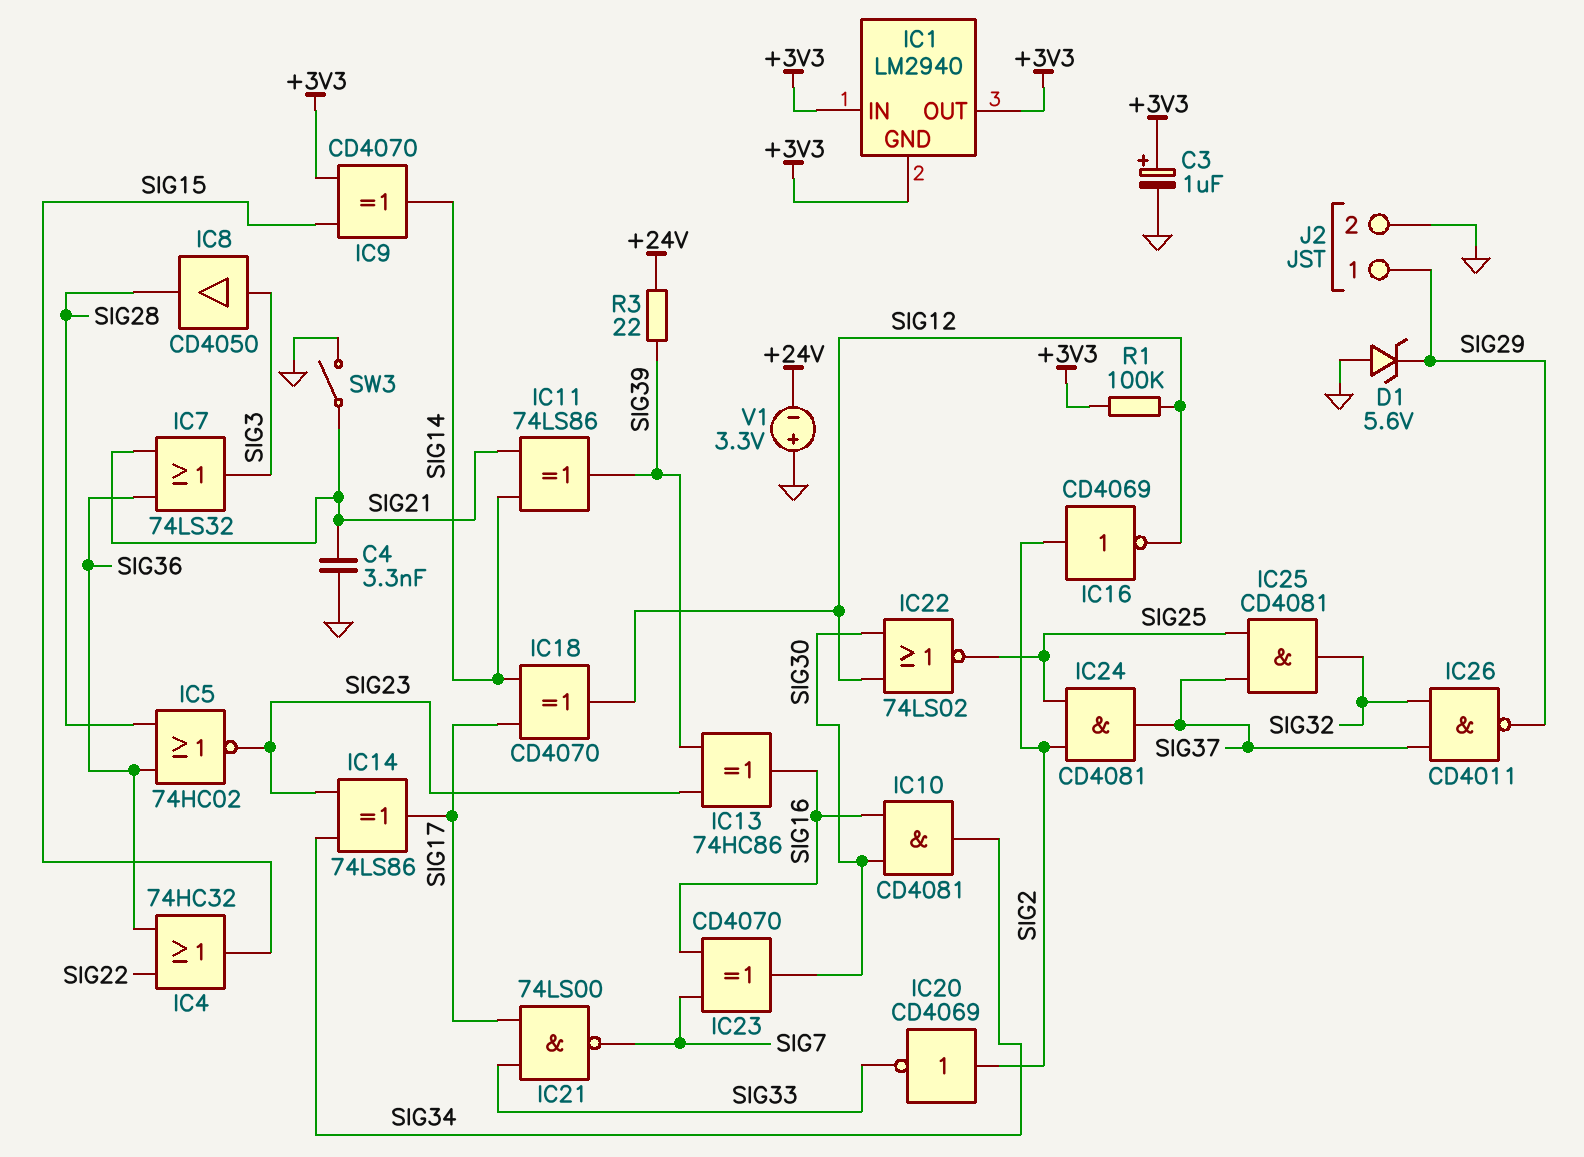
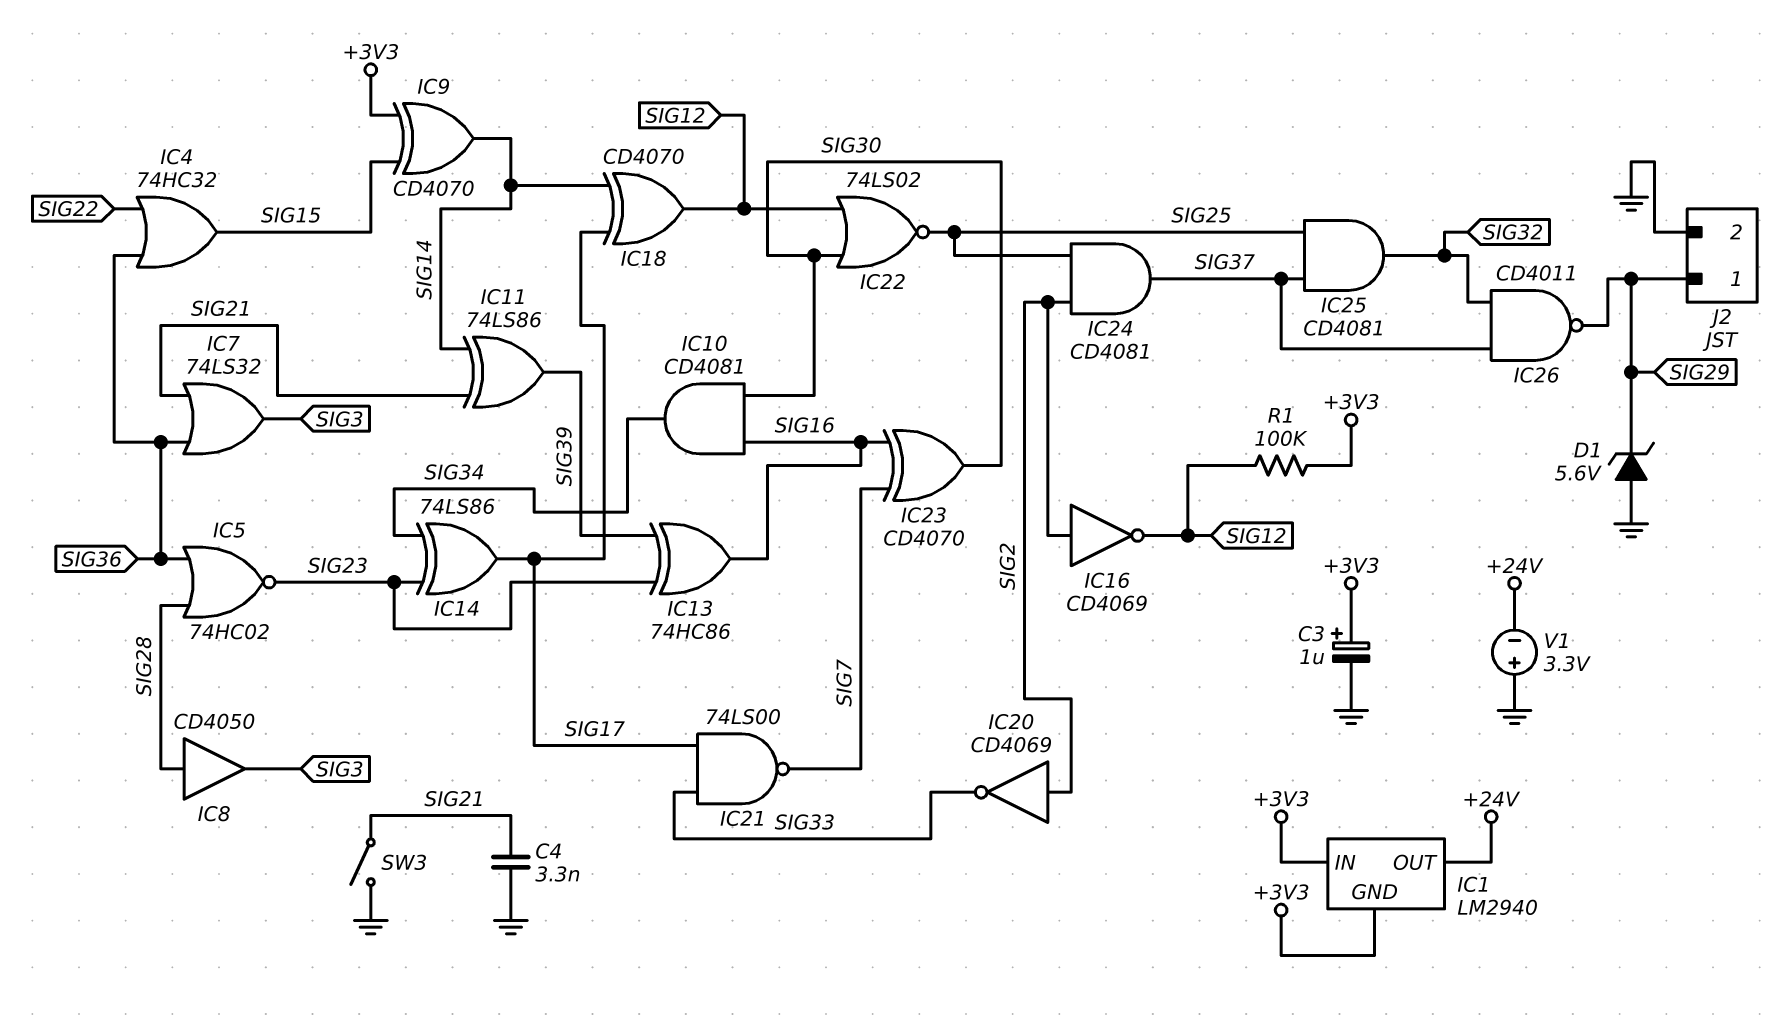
IC1 pin OUT: +3V3 -> +24V
IC8: buffer CD4050 (in SIG3, out SIG28) -> buffer CD4050 (in SIG28, out SIG3)
R3: 22 (+24V, SIG39) -> none

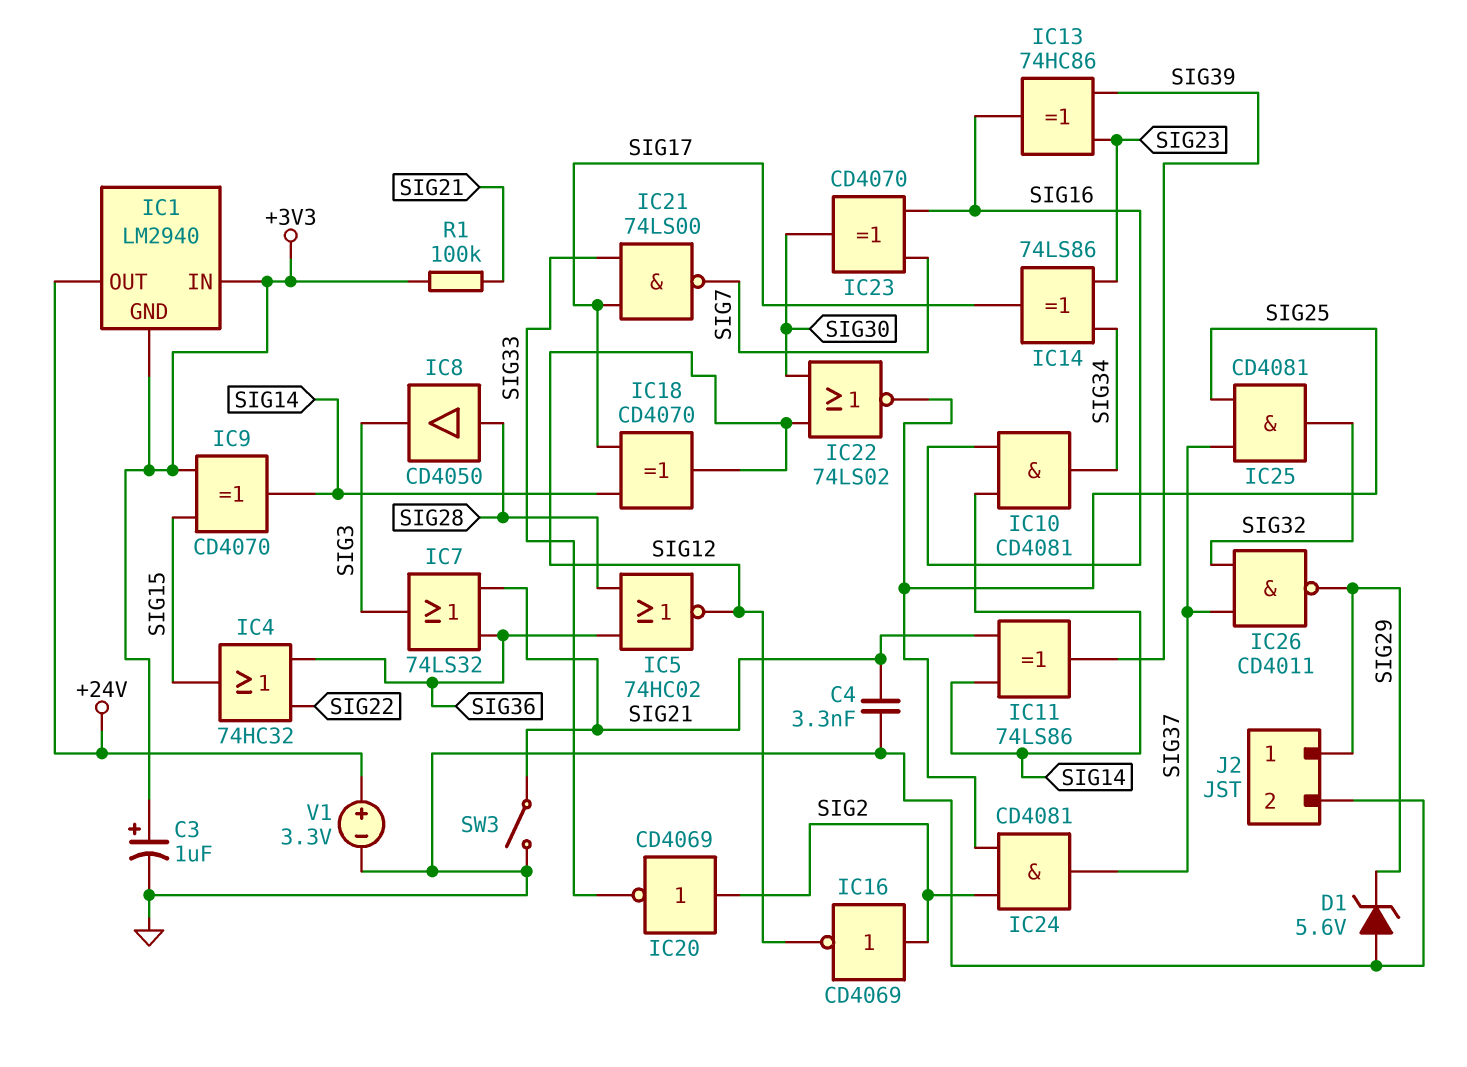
IC5: NOR 74HC02 (in SIG28, in SIG36, out SIG23) -> NOR 74HC02 (in SIG28, in SIG36, out SIG12)
IC10: AND CD4081 (in SIG16, in SIG30, out SIG34) -> AND CD4081 (in SIG14, in SIG16, out SIG34)
R1: 100k (+3V3, SIG12) -> 100k (+3V3, SIG21)
V1: 3.3V (plus GND, minus +24V) -> 3.3V (plus +24V, minus GND)

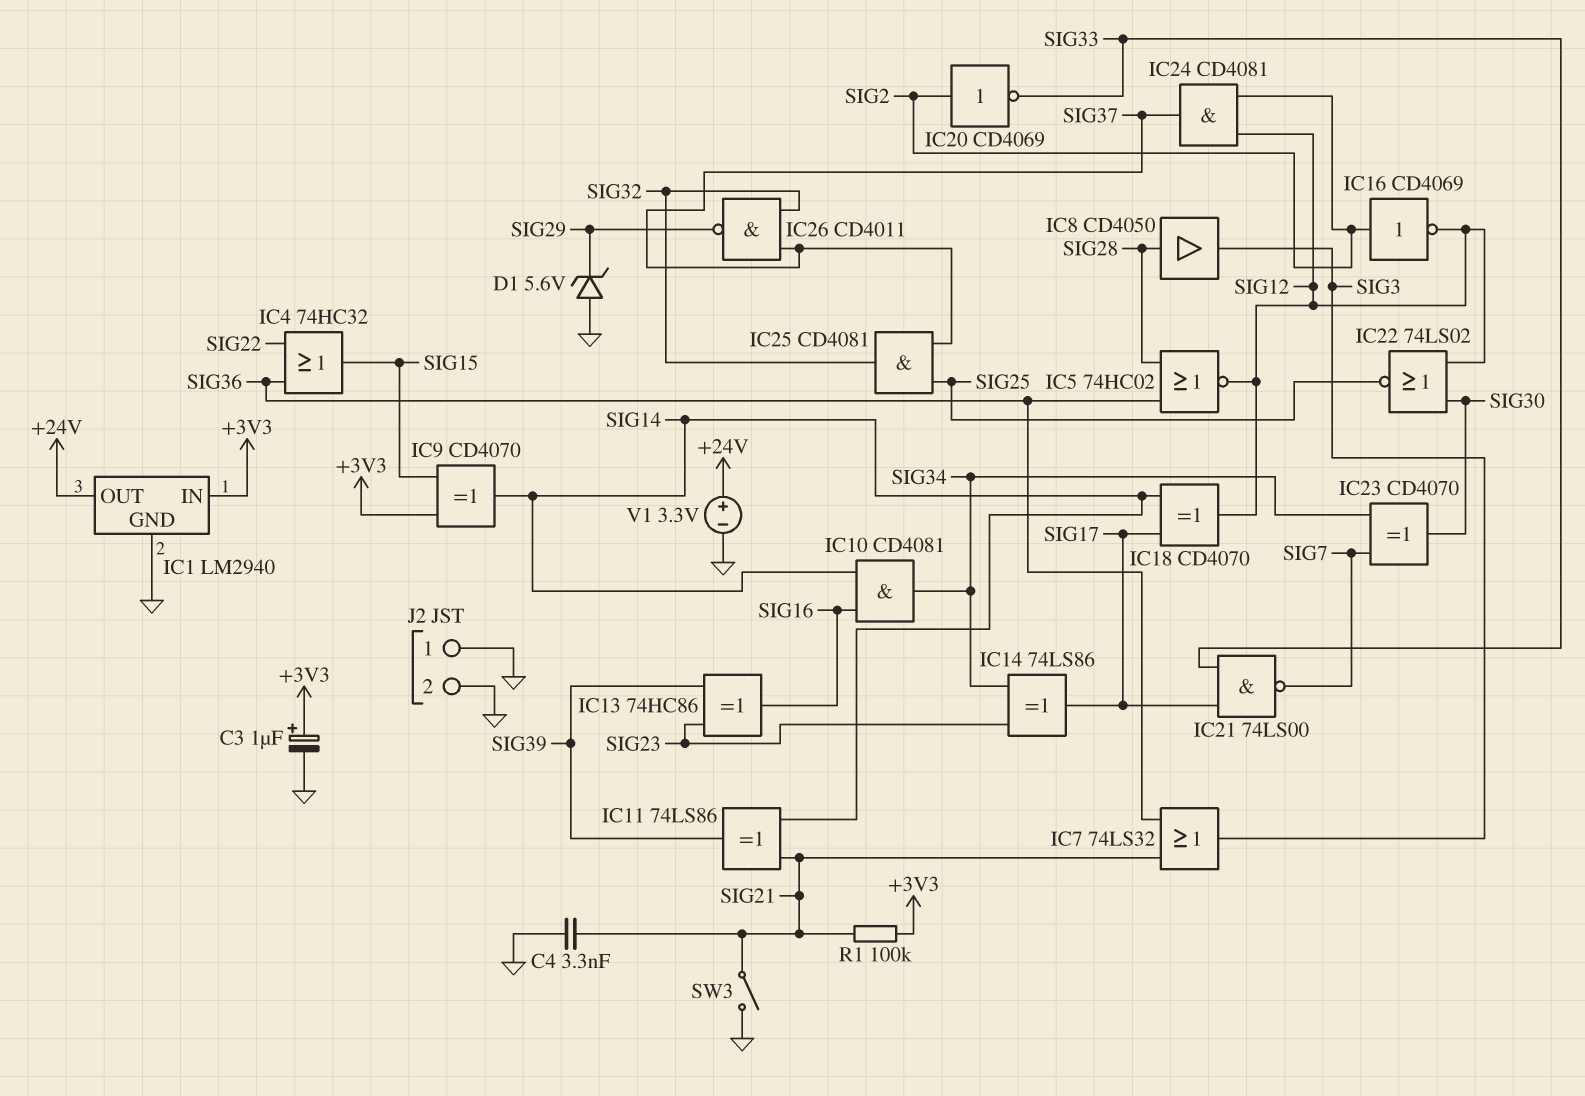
IC1 pin GND: +3V3 -> GND
IC23: XOR CD4070 (in SIG7, in SIG16, out SIG30) -> XOR CD4070 (in SIG7, in SIG34, out SIG30)
IC24: AND CD4081 (in SIG2, in SIG25, out SIG37) -> AND CD4081 (in SIG2, in SIG12, out SIG37)
J2 pin 1: SIG29 -> GND

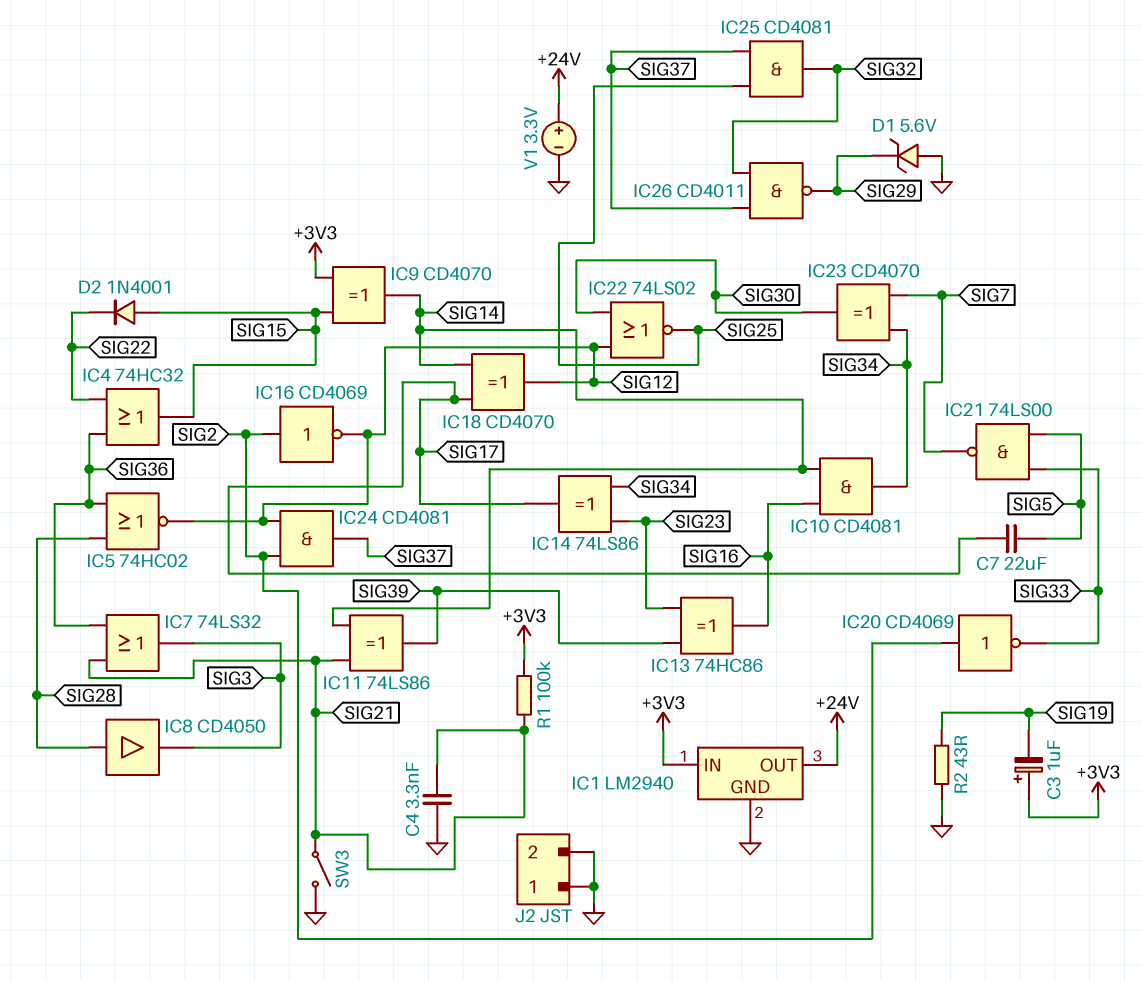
C3: 1uF (plus +3V3, minus GND) -> 1uF (plus +3V3, minus SIG19)
C7: none -> 22uF (SIG5, SIG17)
D2: none -> diode 1N4001 (A SIG15, K SIG22)
IC21: NAND 74LS00 (in SIG17, in SIG33, out SIG7) -> NAND 74LS00 (in SIG5, in SIG33, out SIG7)
R2: none -> 43 (GND, SIG19)

